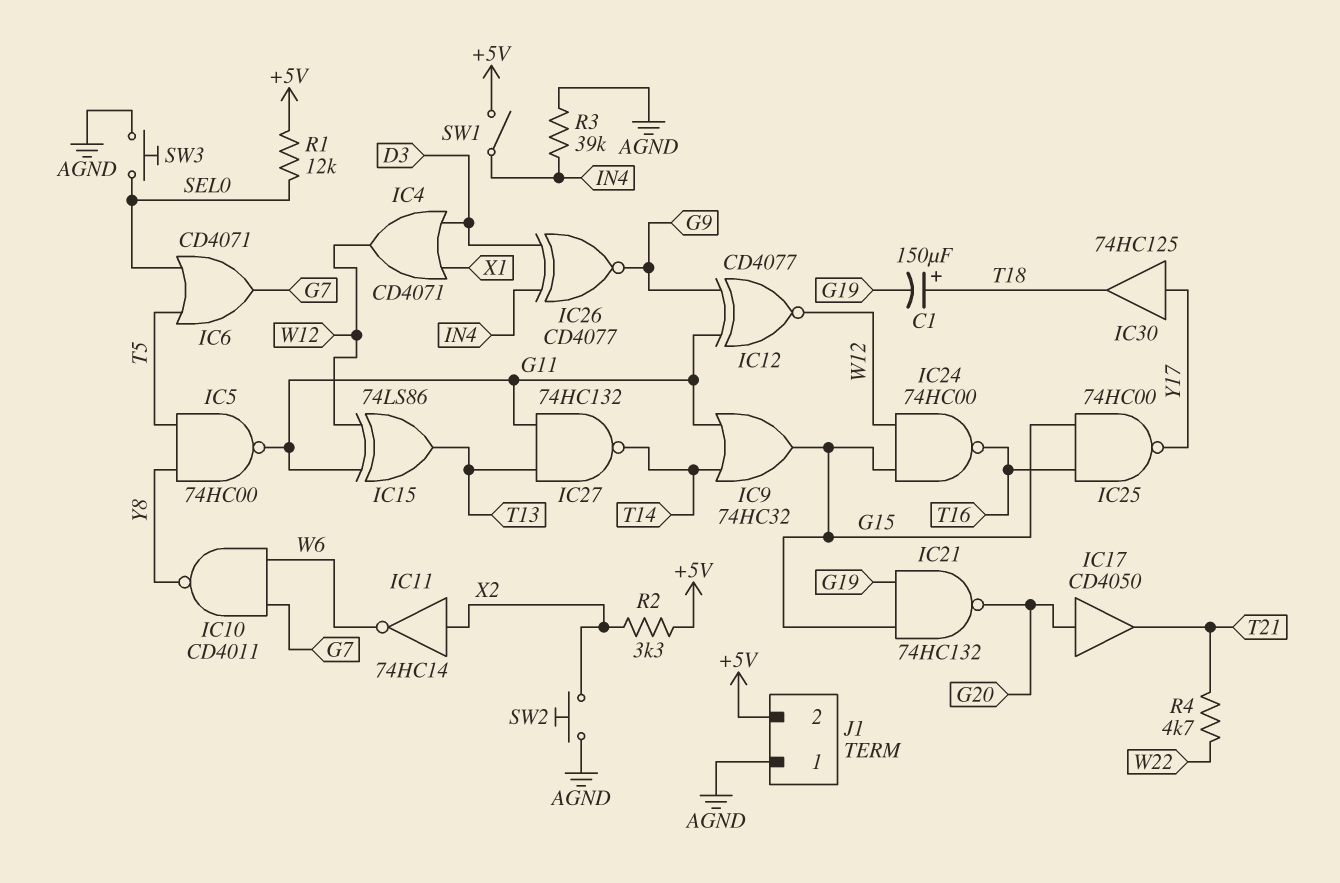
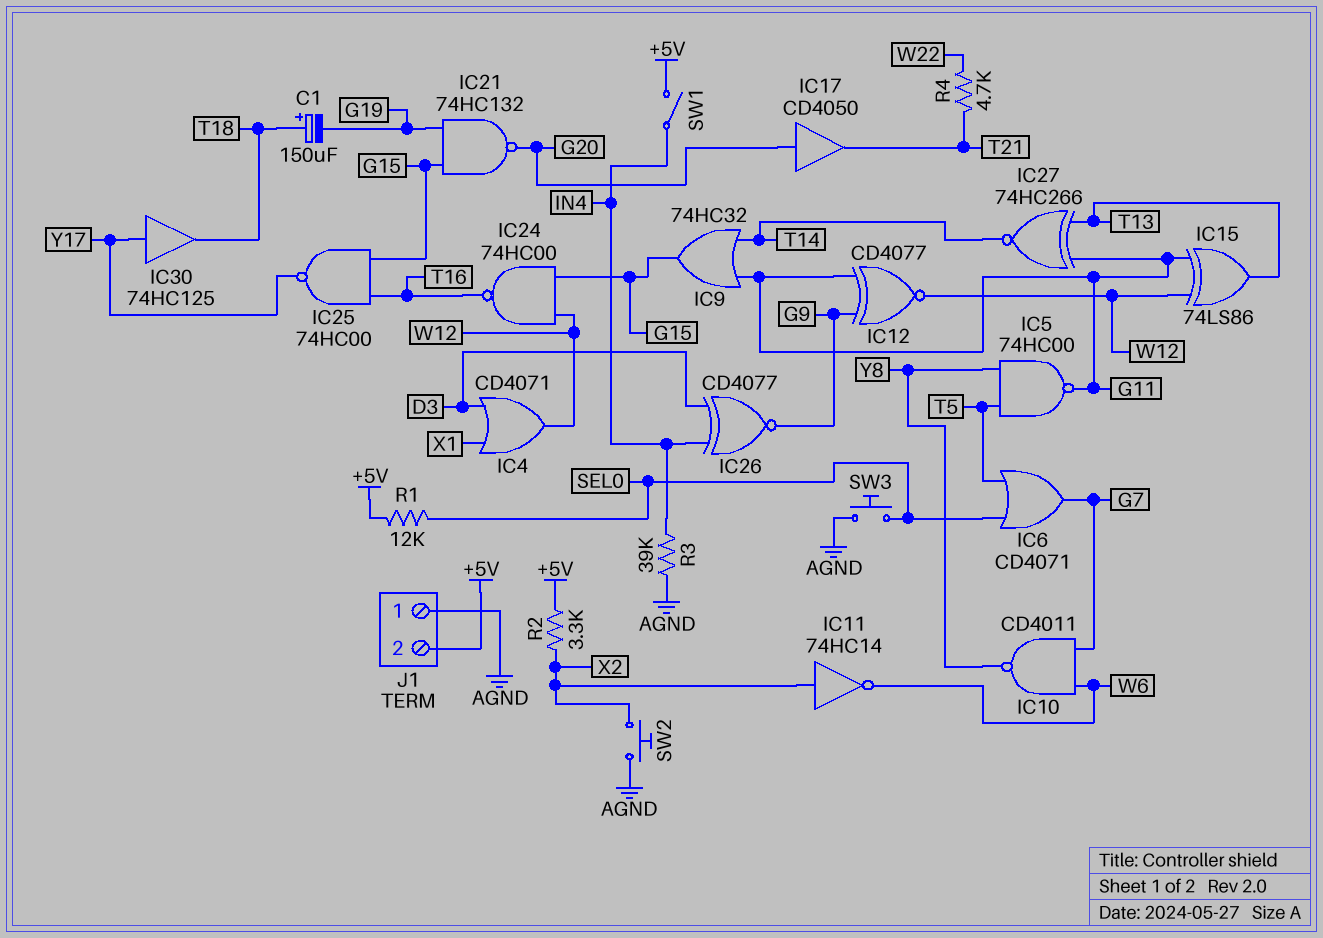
IC27: NAND 74HC132 (in G11, in T13, out T14) -> XNOR 74HC266 (in G11, in T13, out T14)

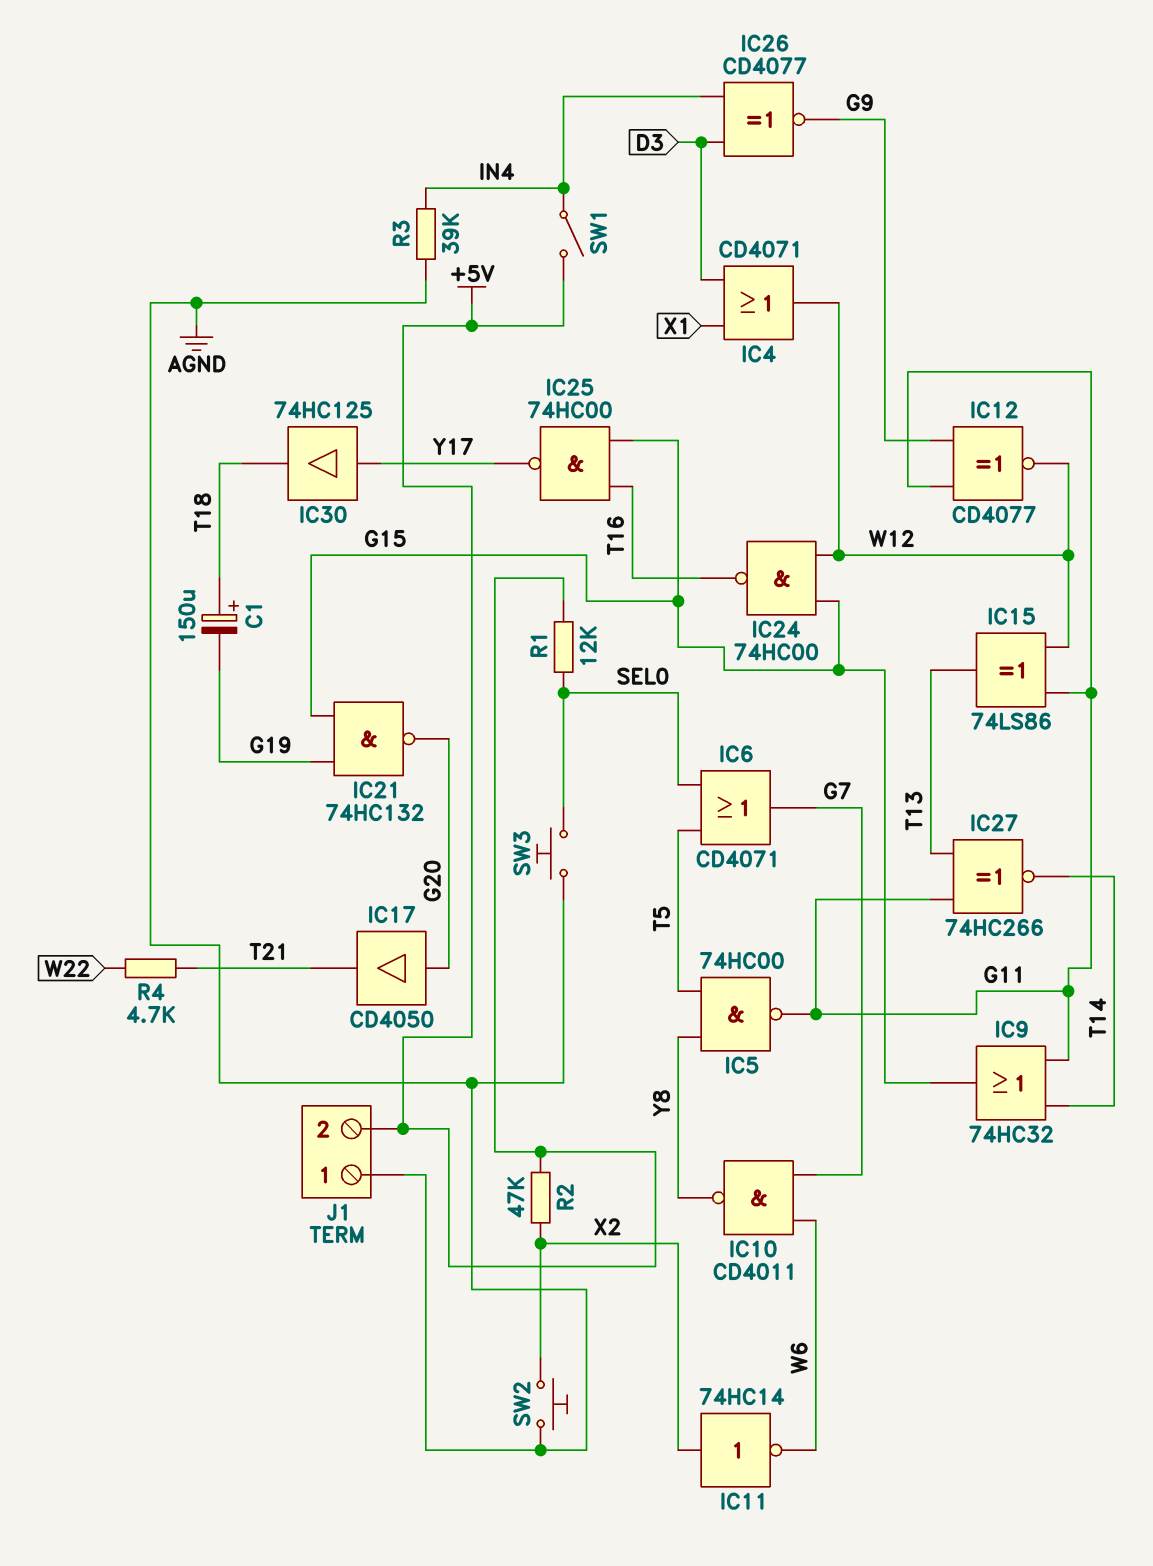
R2: 3.3k (+5V, X2) -> 47k (+5V, X2)

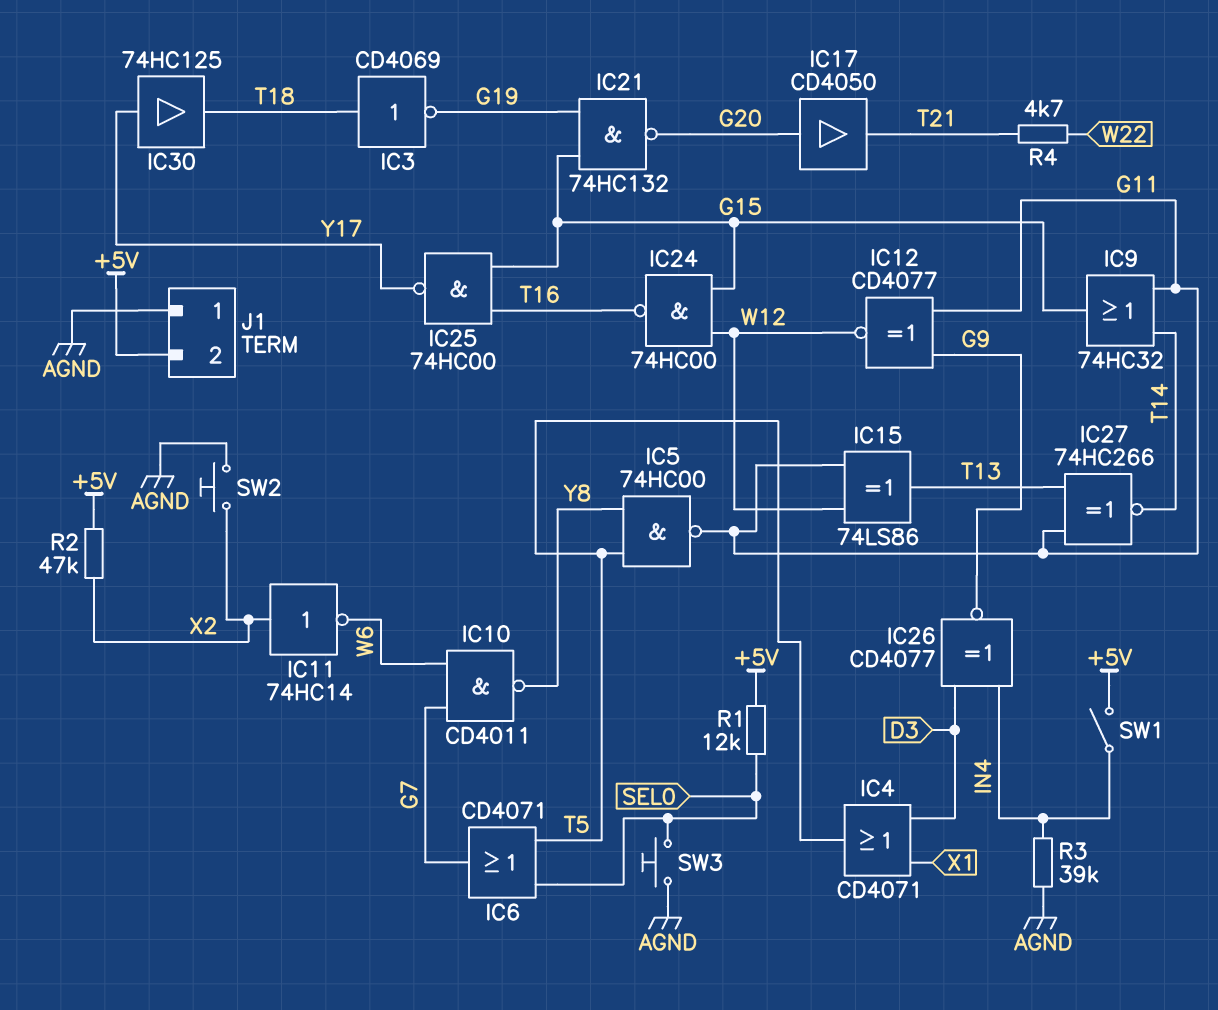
C1: 150uF (plus T18, minus G19) -> none
IC3: none -> NOT CD4069 (in T18, out G19)
IC4: OR CD4071 (in D3, in X1, out W12) -> OR CD4071 (in D3, in X1, out T5)

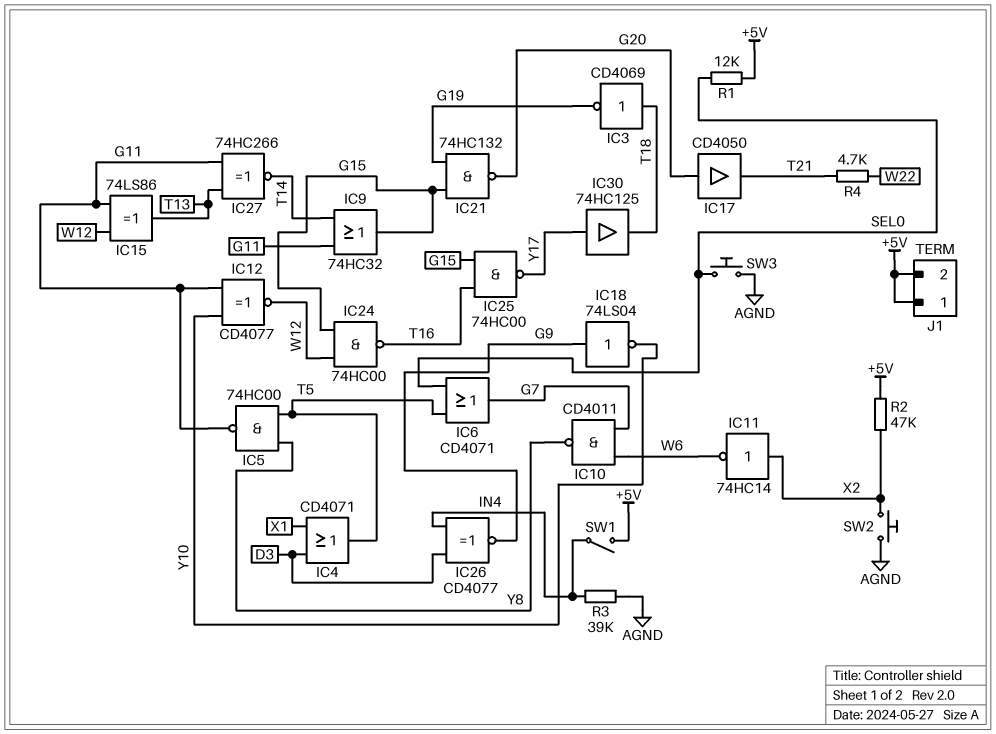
IC12: XNOR CD4077 (in G9, in G11, out W12) -> XNOR CD4077 (in G11, in Y10, out W12)
IC18: none -> NOT 74LS04 (in G9, out Y10)
J1 pin 1: AGND -> +5V

